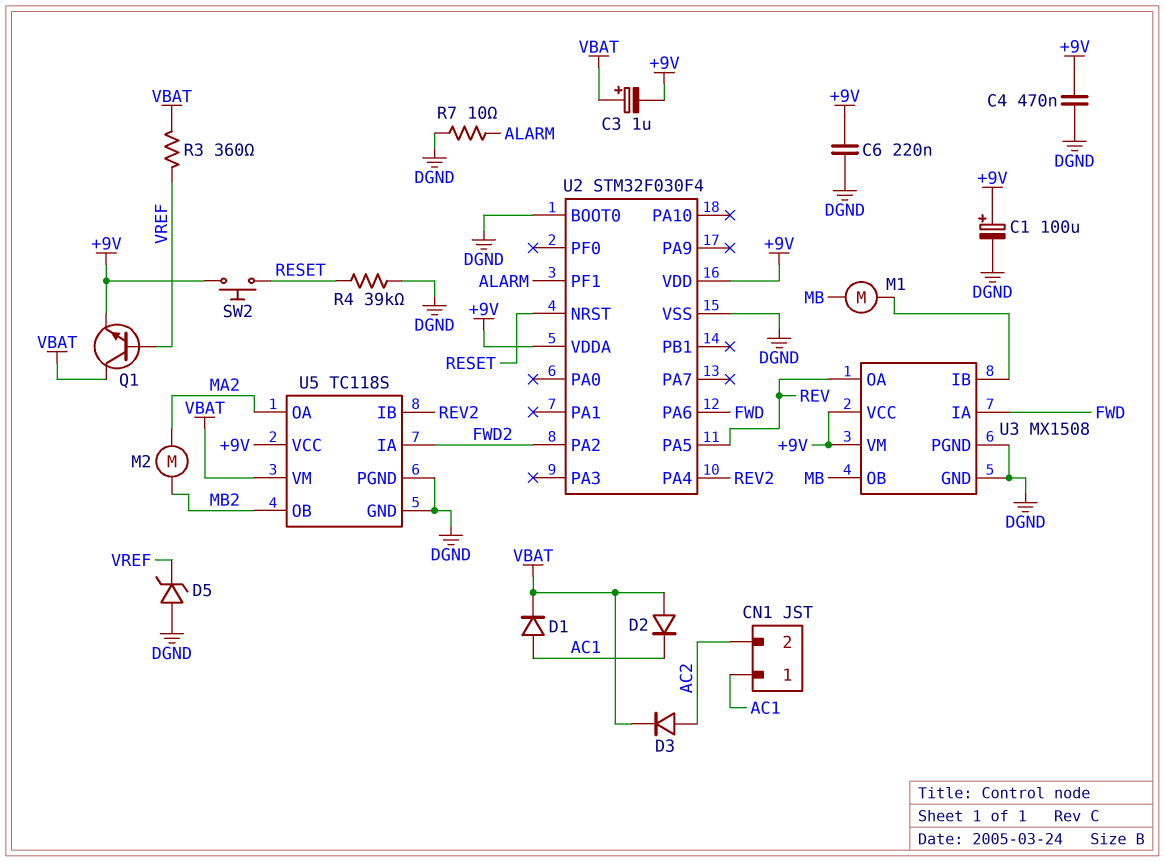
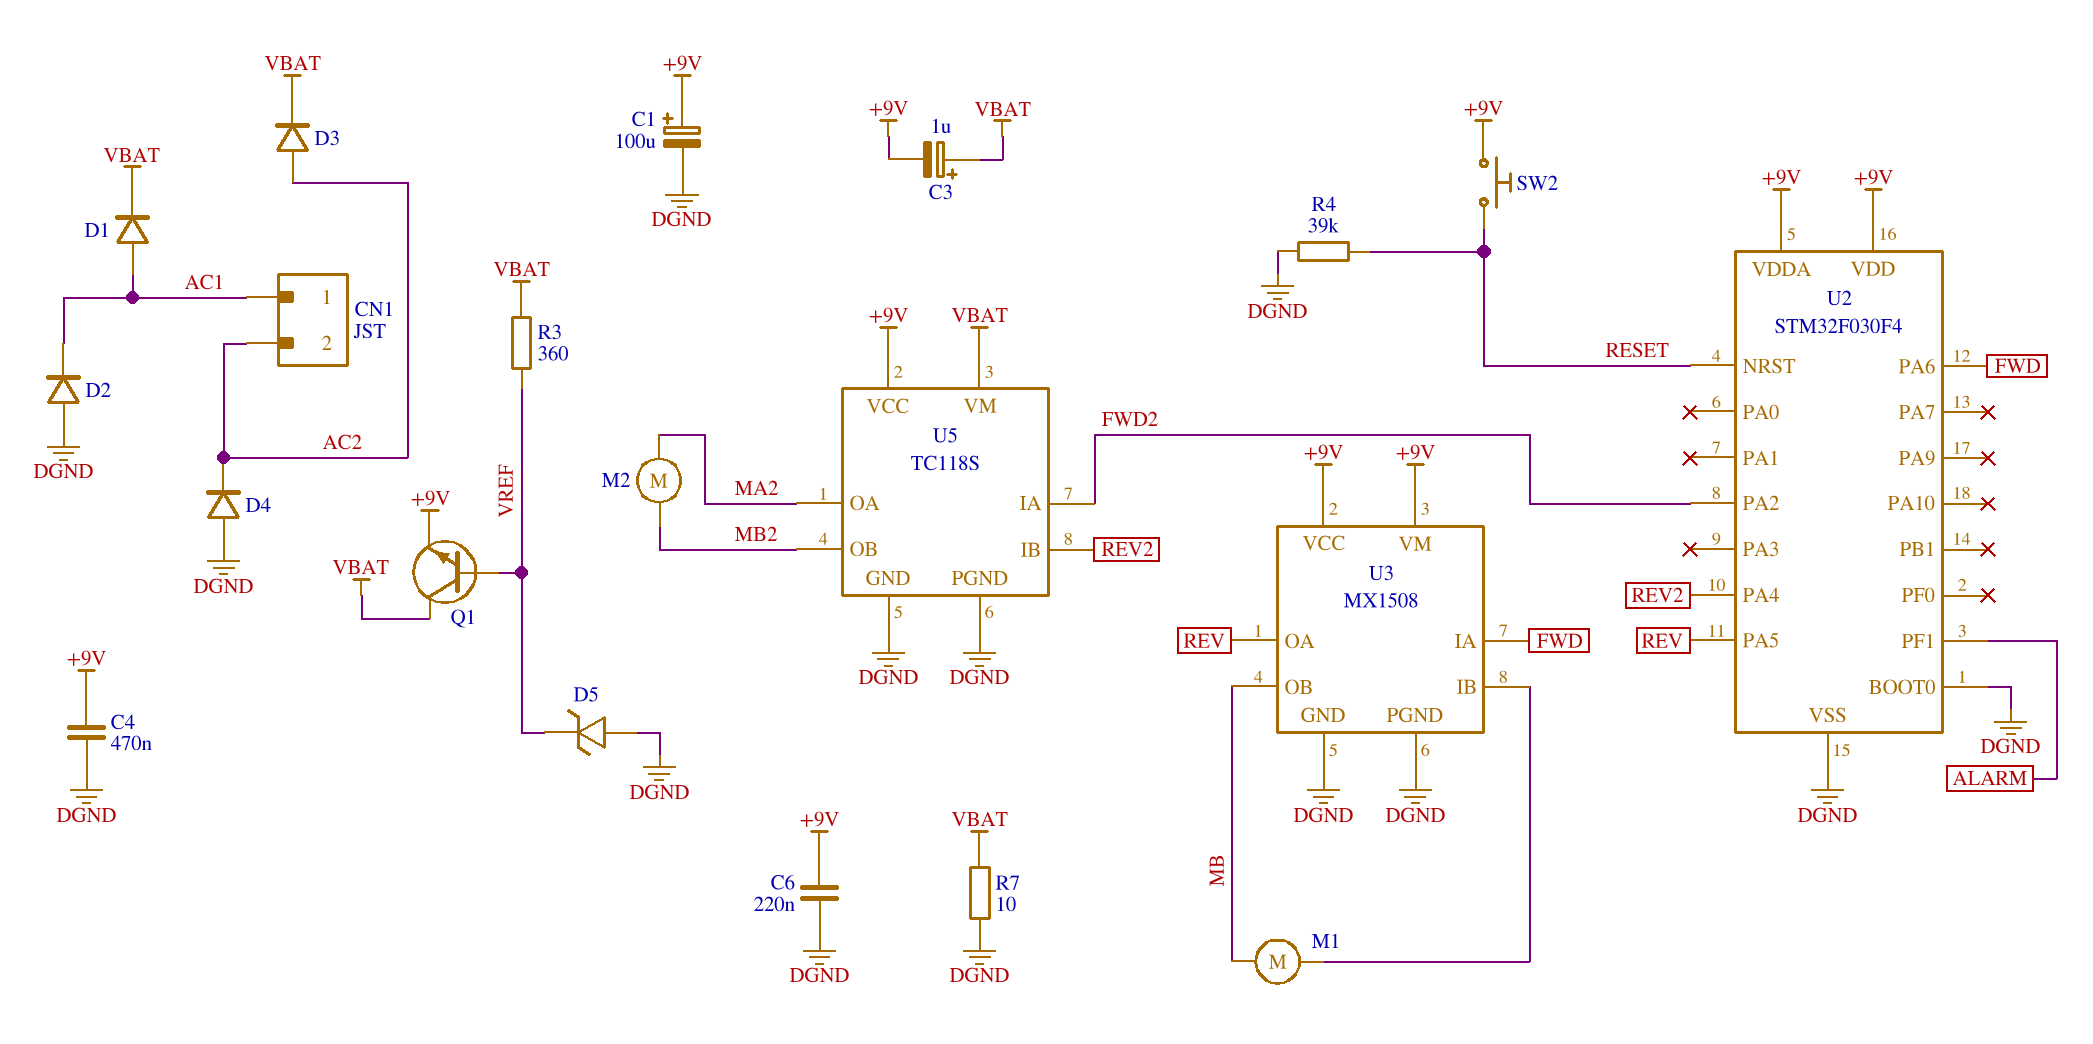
D2: diode (A VBAT, K AC1) -> diode (A DGND, K AC1)
D4: none -> diode (A DGND, K AC2)
R7: 10 (ALARM, DGND) -> 10 (DGND, VBAT)

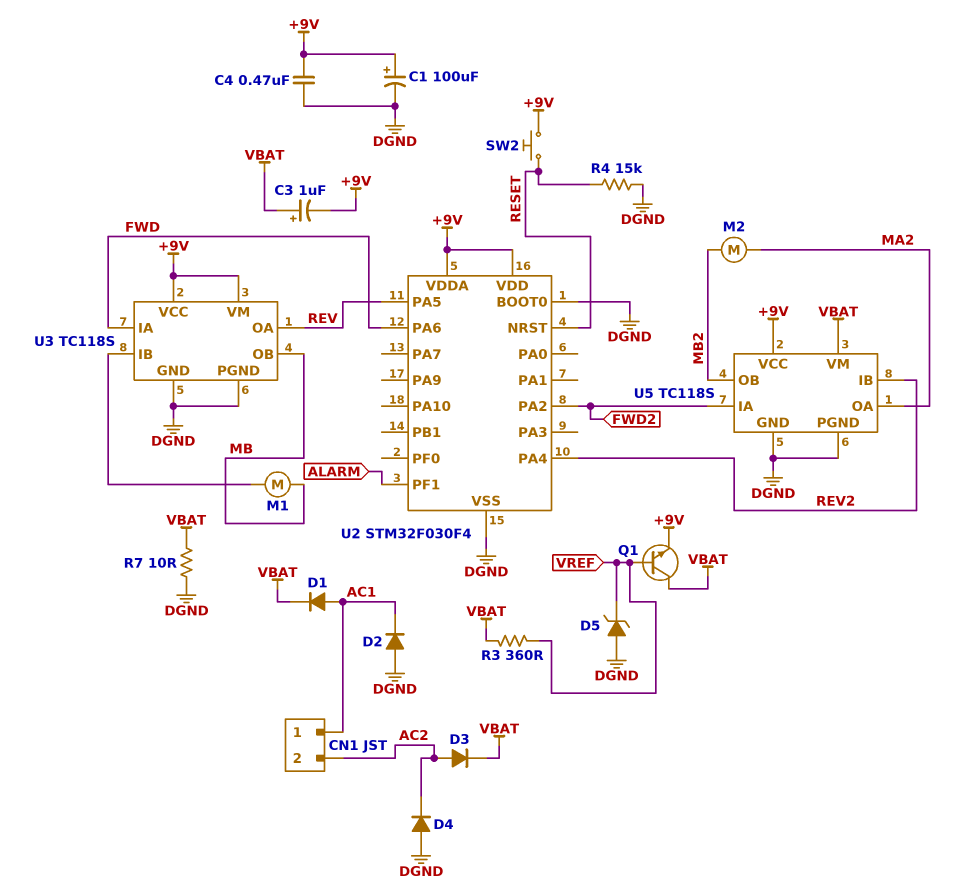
C6: 220nF (+9V, DGND) -> none
R4: 39k (DGND, RESET) -> 15k (DGND, RESET)
U3: MX1508 -> TC118S

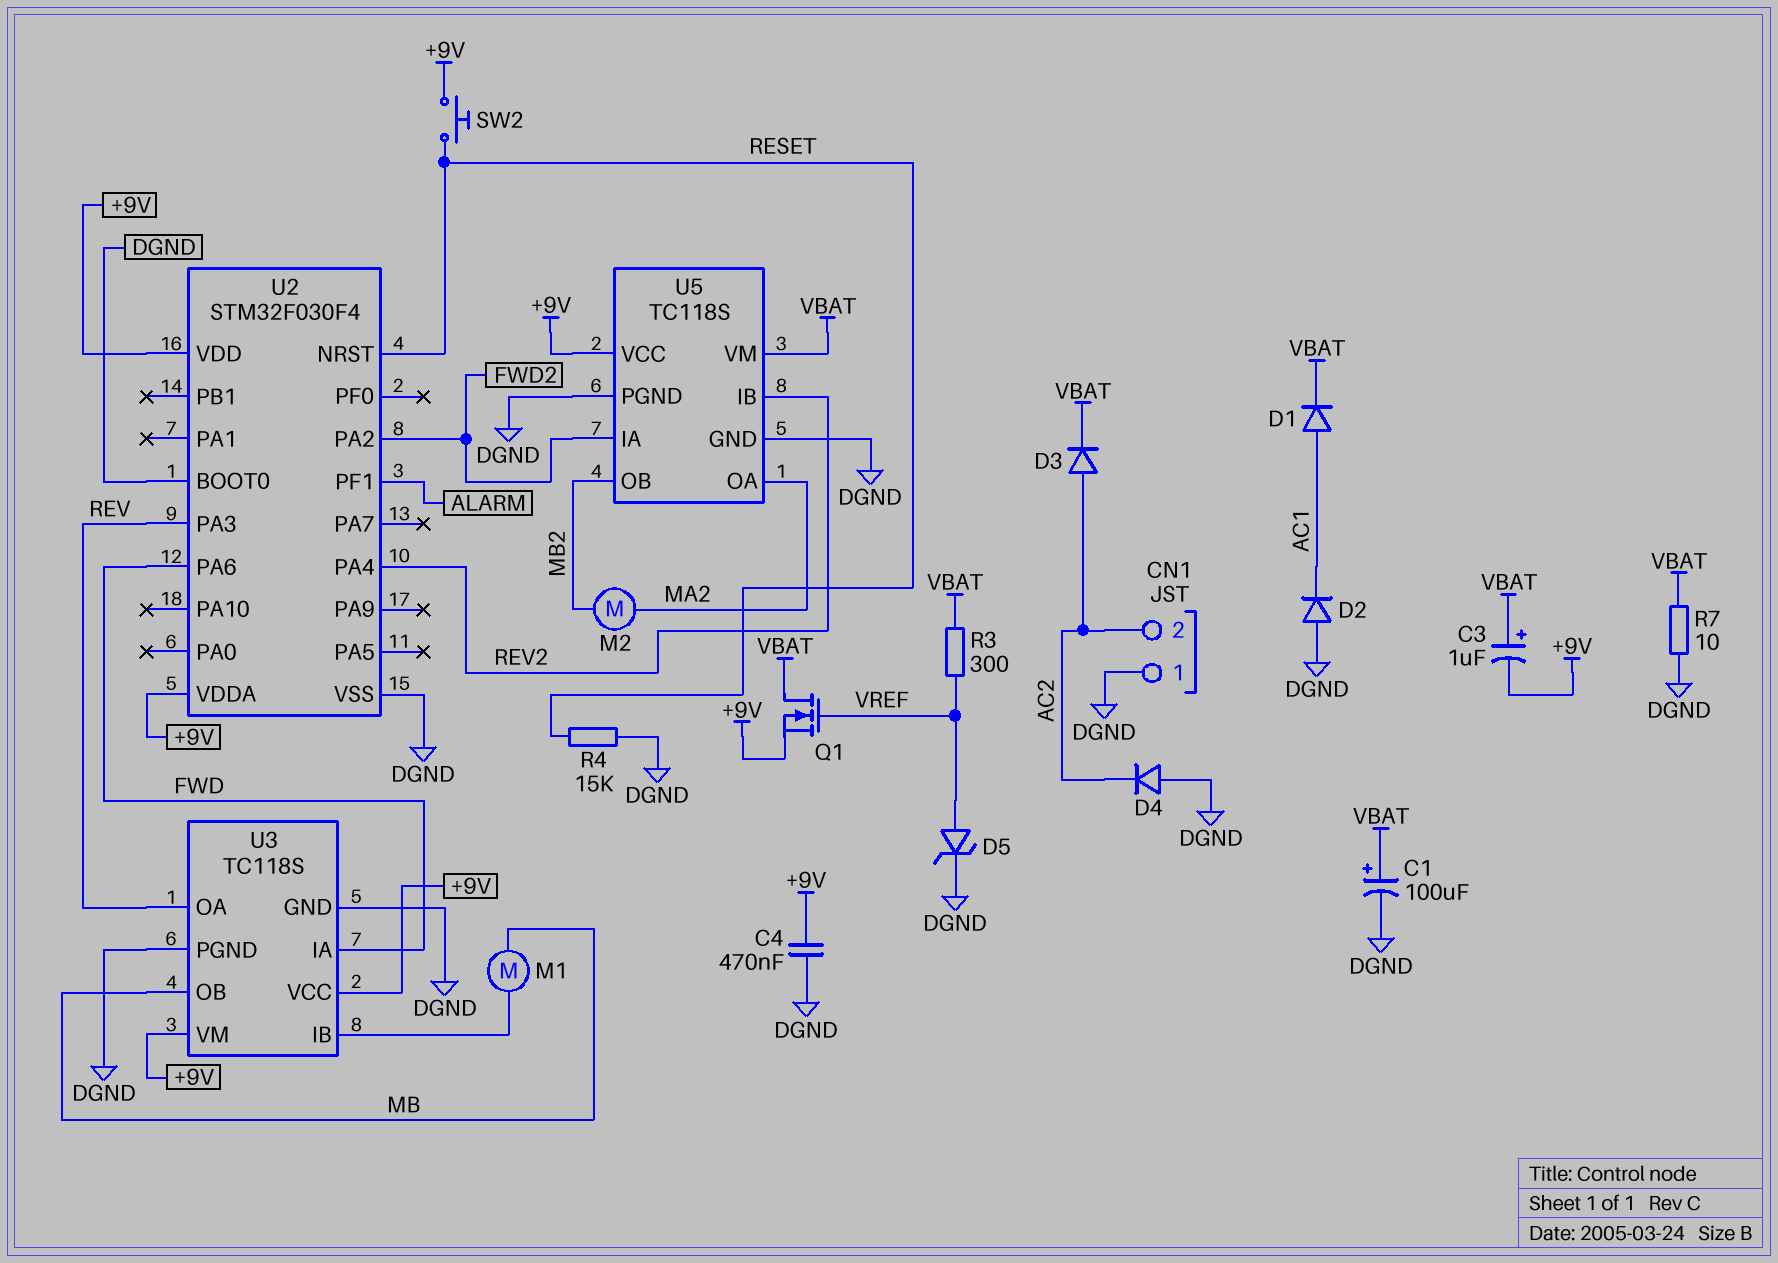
C1: 100uF (plus +9V, minus DGND) -> 100uF (plus VBAT, minus DGND)
CN1 pin 1: AC1 -> DGND
D5: zener (A DGND, K VREF) -> zener (A VREF, K DGND)
Q1: NPN (B VREF, C VBAT, E +9V) -> NMOS (G VREF, D VBAT, S +9V)
R3: 360 (VBAT, VREF) -> 300 (VBAT, VREF)
U2 pin PA3: none -> REV
U2 pin PA5: REV -> none

